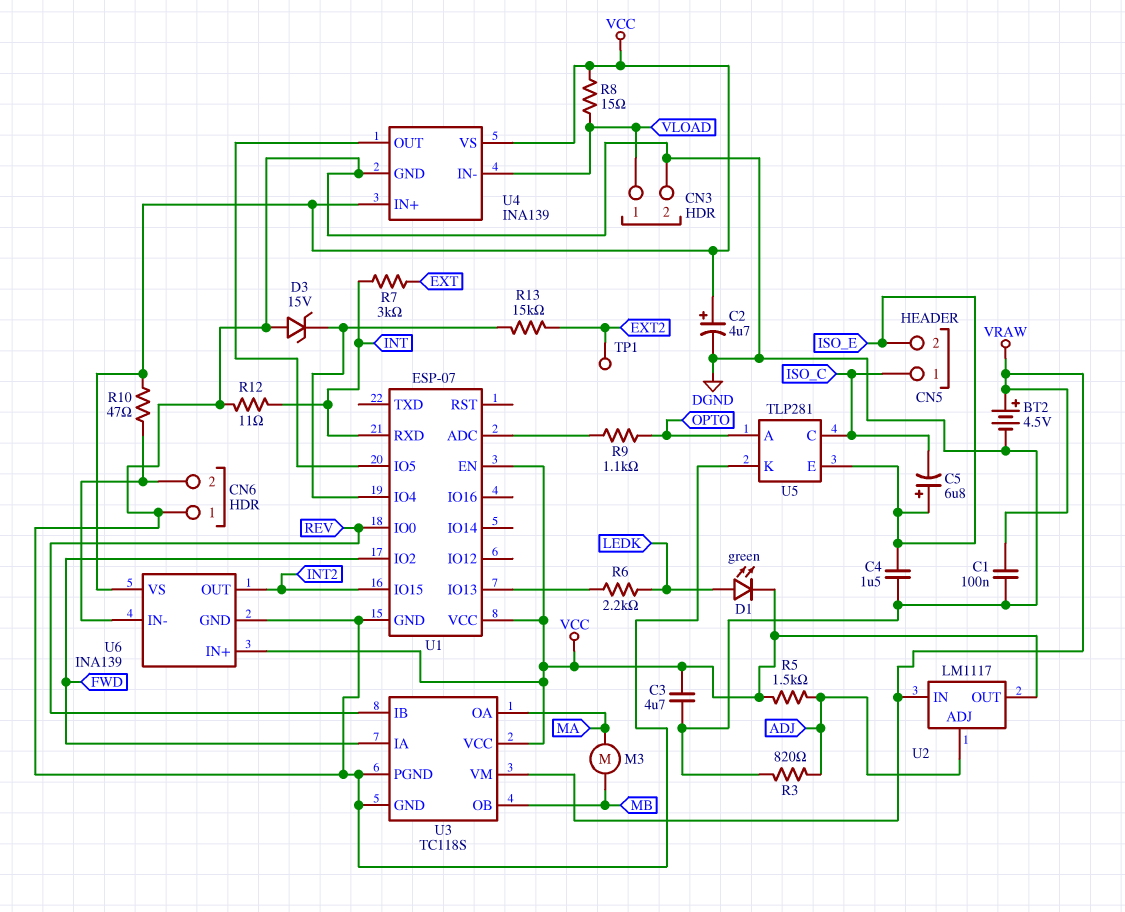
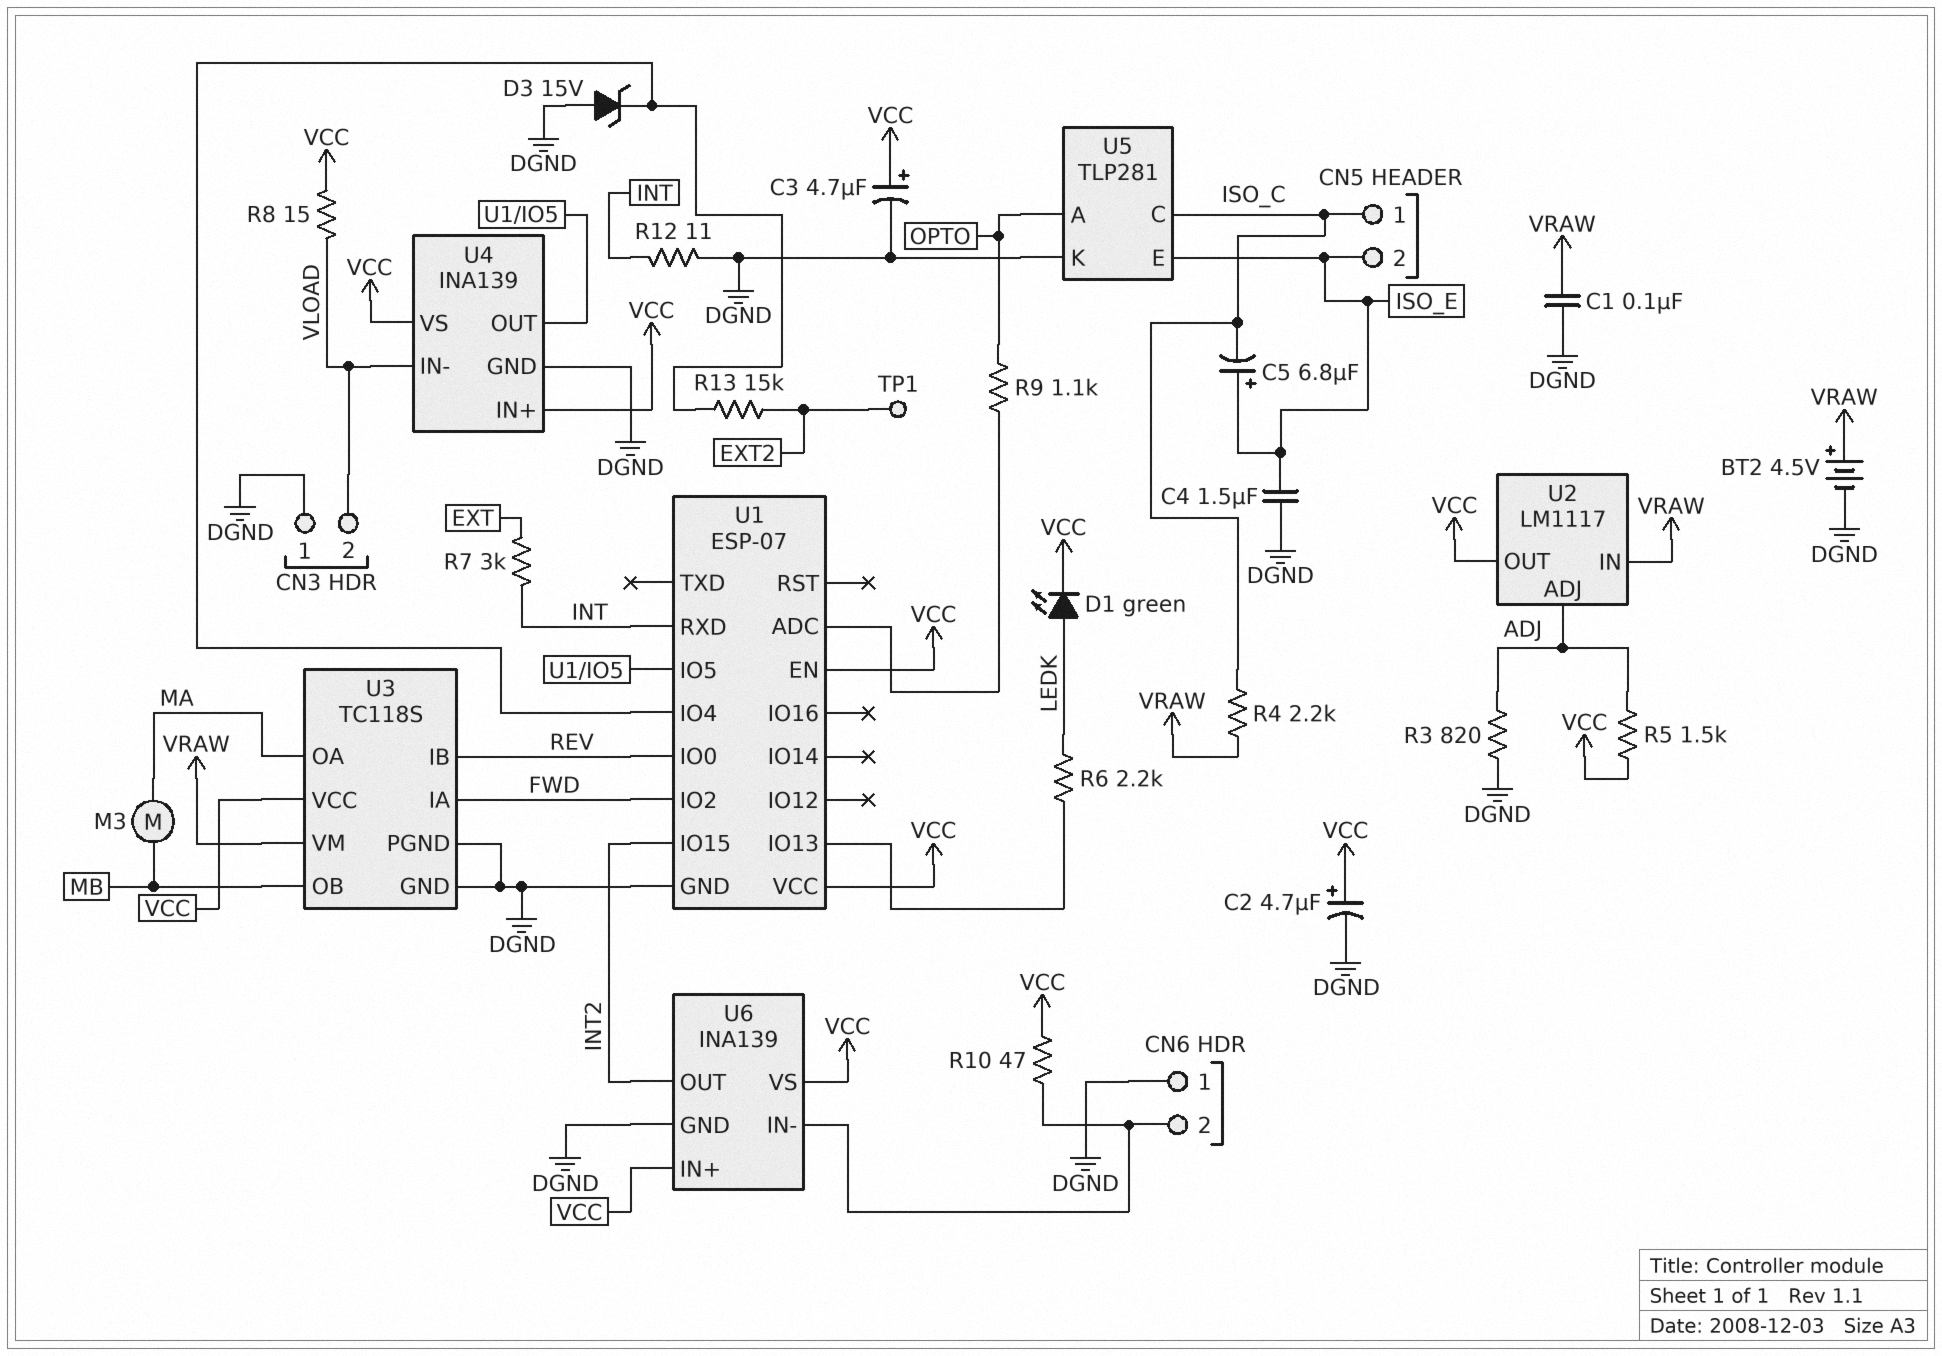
C3: 4.7uF (DGND, VCC) -> 4.7uF (plus VCC, minus DGND)
CN3 pin 1: VLOAD -> DGND
CN3 pin 2: DGND -> VLOAD
R4: none -> 2.2k (ISO_C, VRAW)

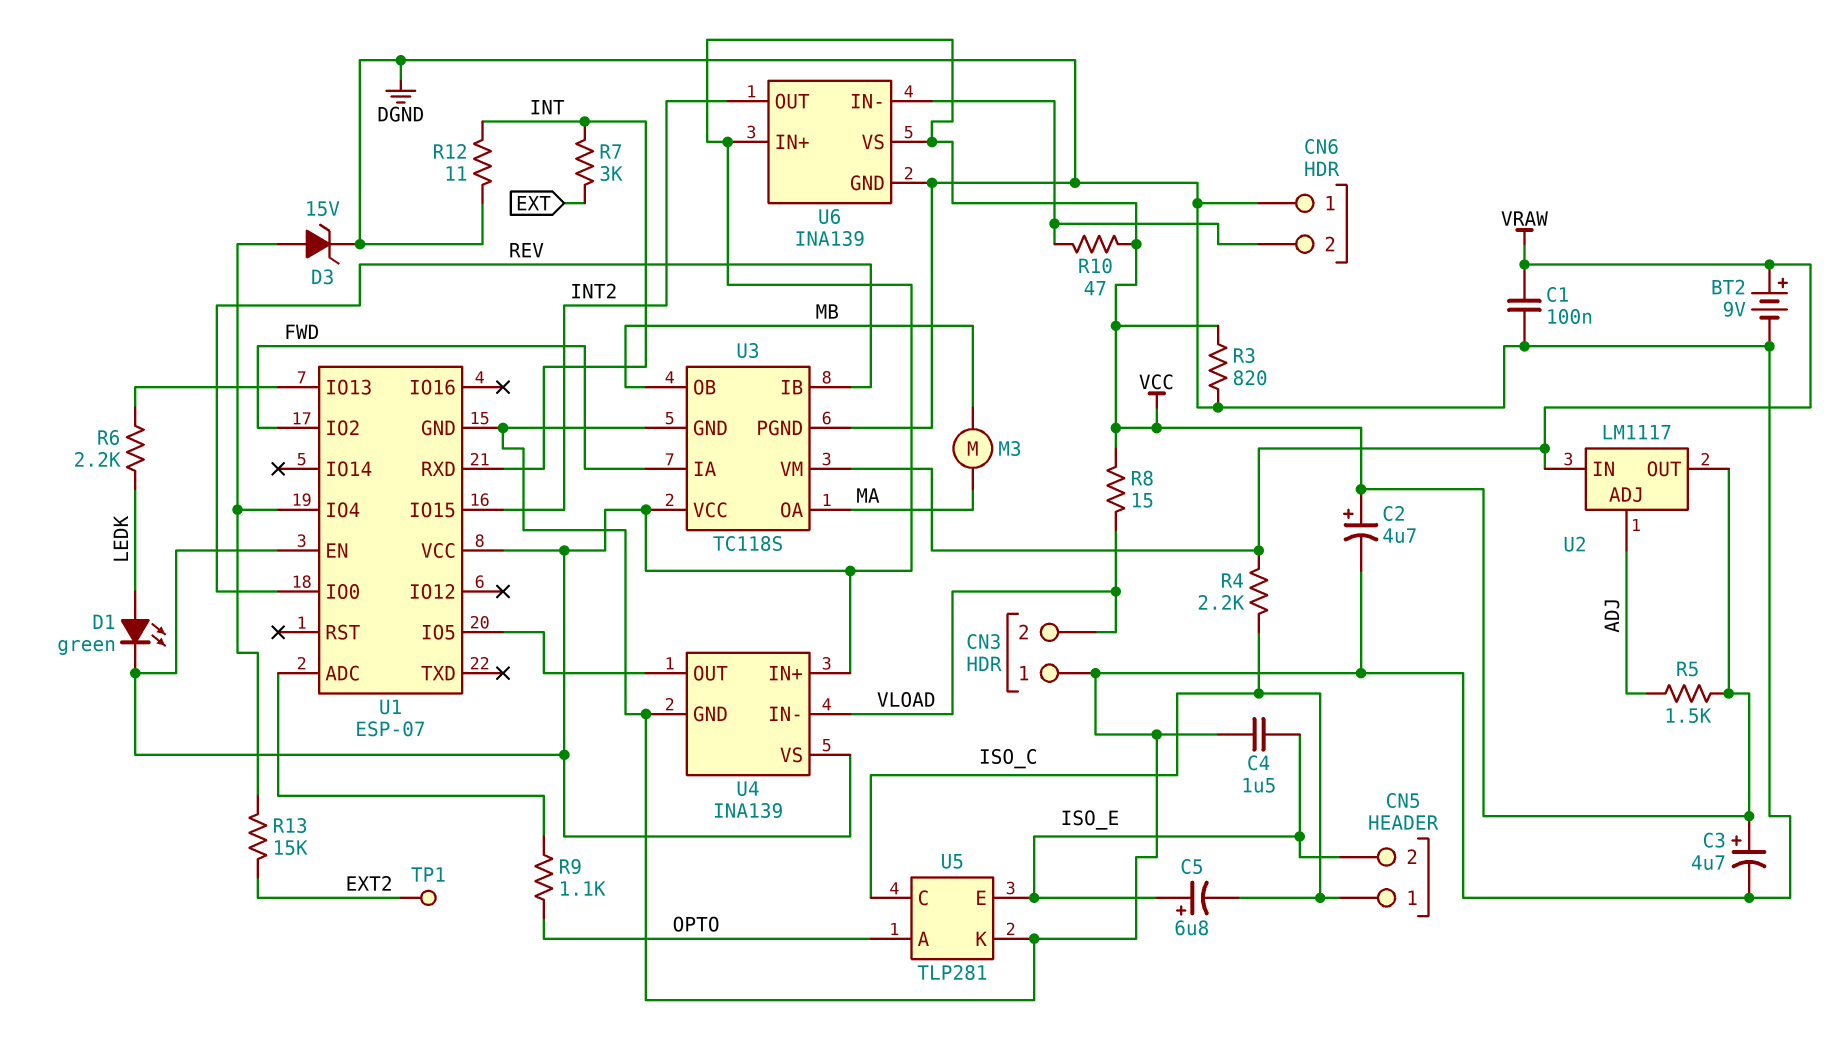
BT2: 4.5V (plus VRAW, minus DGND) -> 9V (plus VRAW, minus DGND)
D3: zener 15V (A DGND, K U1/IO4) -> zener 15V (A U1/IO4, K DGND)
R3: 820 (ADJ, DGND) -> 820 (DGND, VCC)

